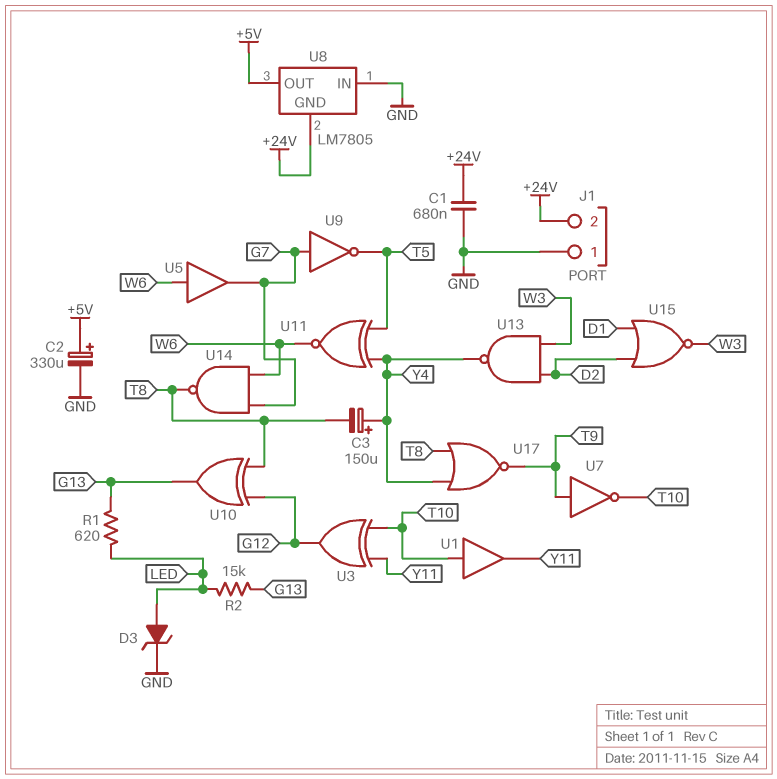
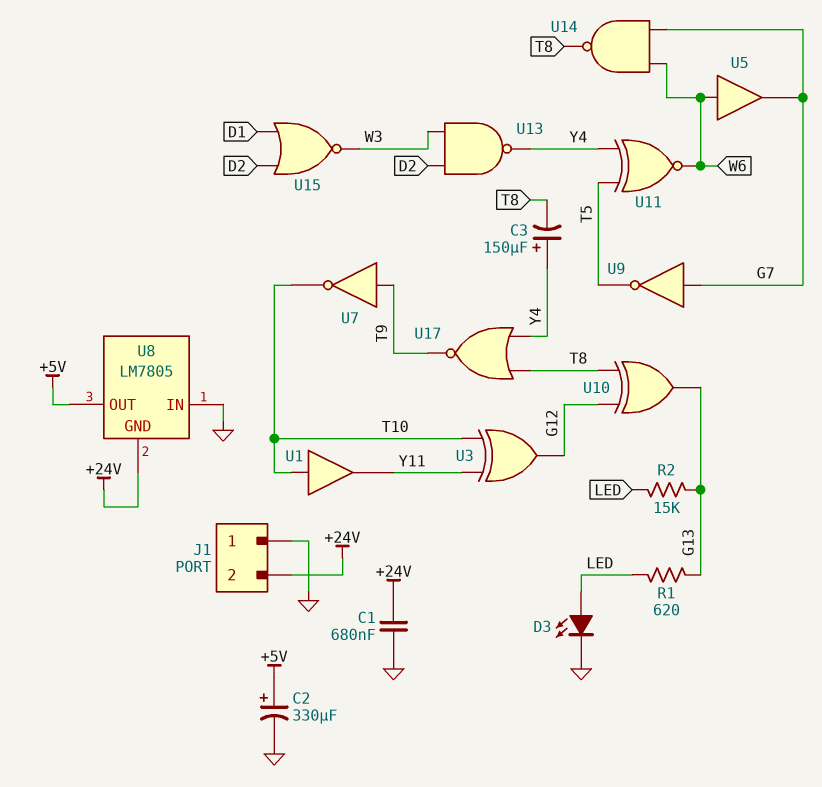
D3: zener (A LED, K GND) -> LED (A LED, K GND)

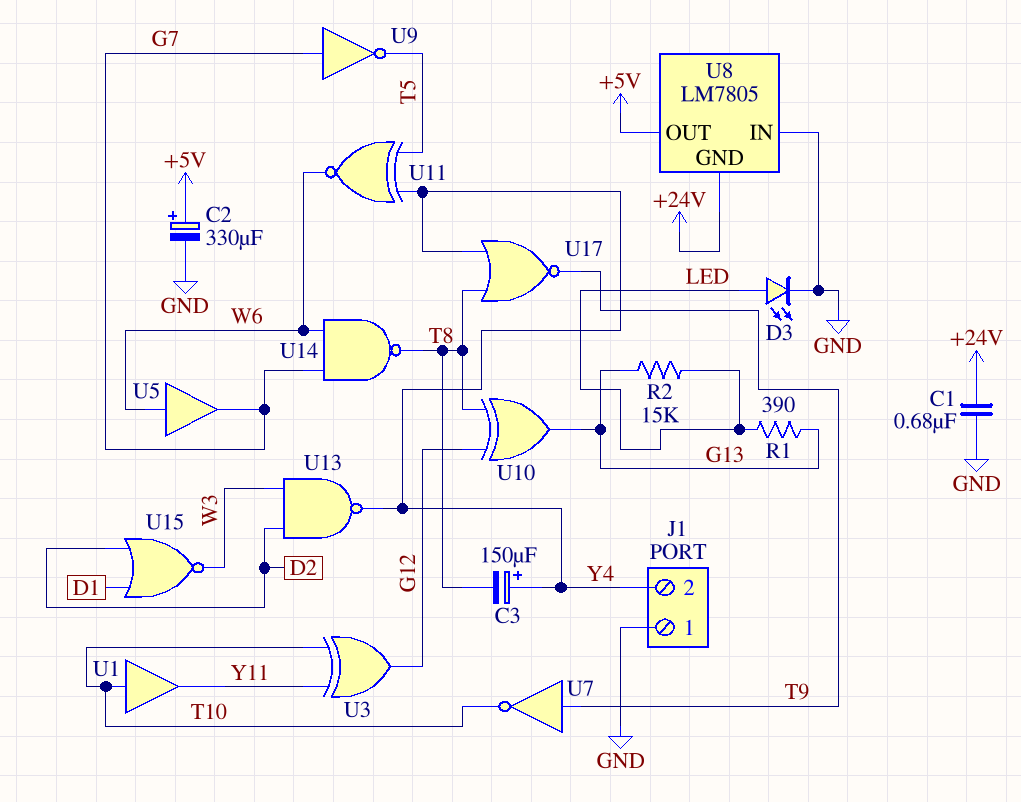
J1 pin 2: +24V -> Y4
R1: 620 (G13, LED) -> 390 (G13, LED)

